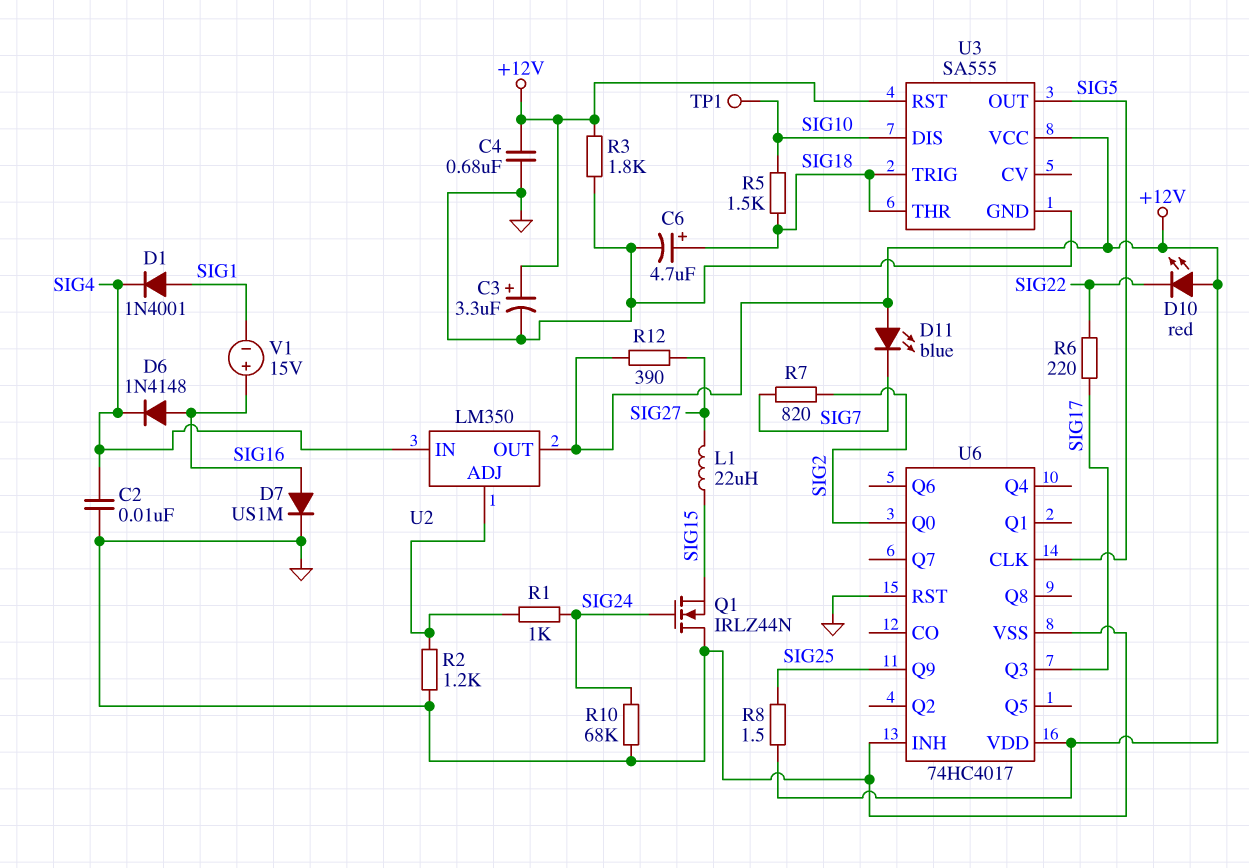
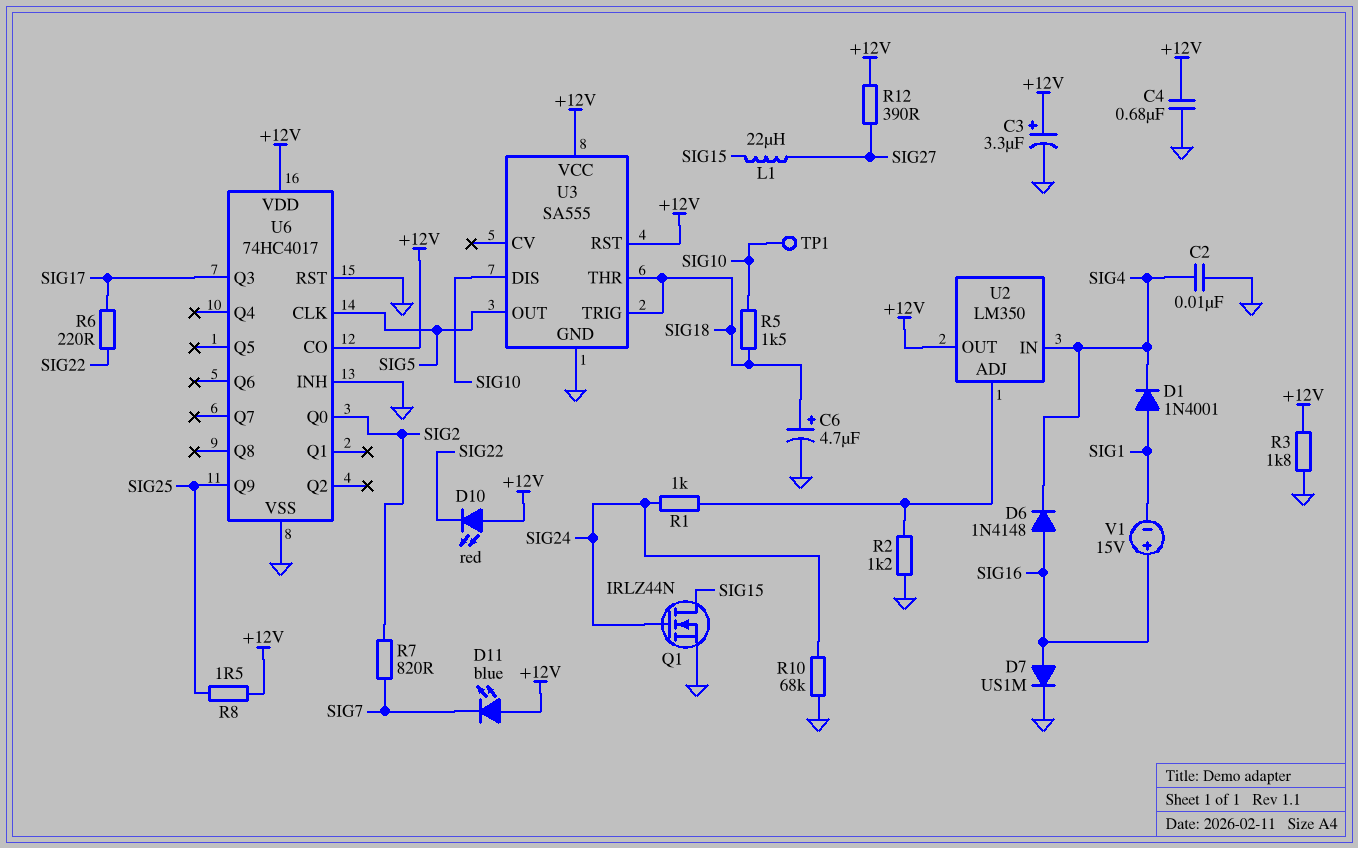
Q1: NMOS IRLZ44N (G SIG24, D GND, S SIG15) -> NMOS IRLZ44N (G SIG24, D SIG15, S GND)
U6 pin CO: none -> +12V

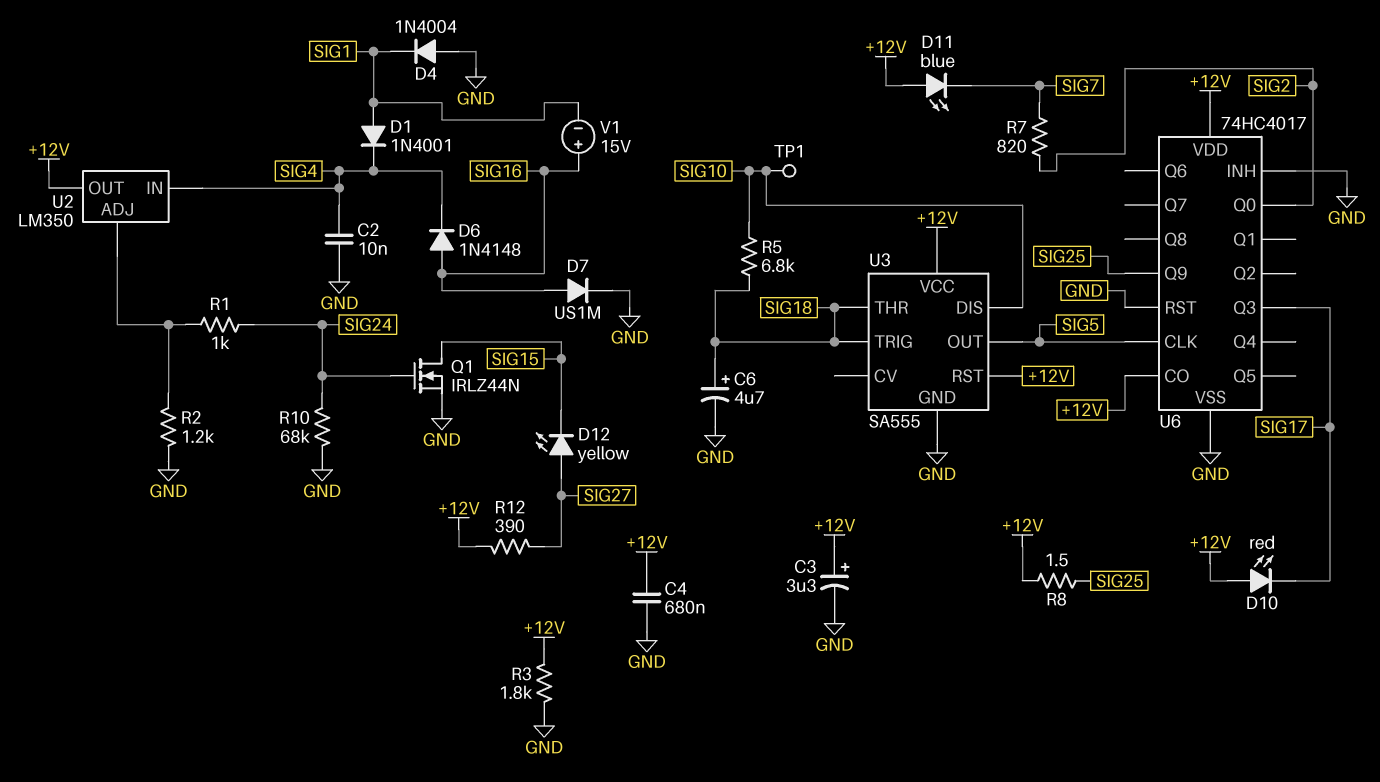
D4: none -> diode 1N4004 (A GND, K SIG1)
D10: LED red (A +12V, K SIG22) -> LED red (A +12V, K SIG17)
D12: none -> LED yellow (A SIG27, K SIG15)
L1: 22uH (SIG15, SIG27) -> none
R5: 1.5k (SIG10, SIG18) -> 6.8k (SIG10, SIG18)
R6: 220 (SIG17, SIG22) -> none

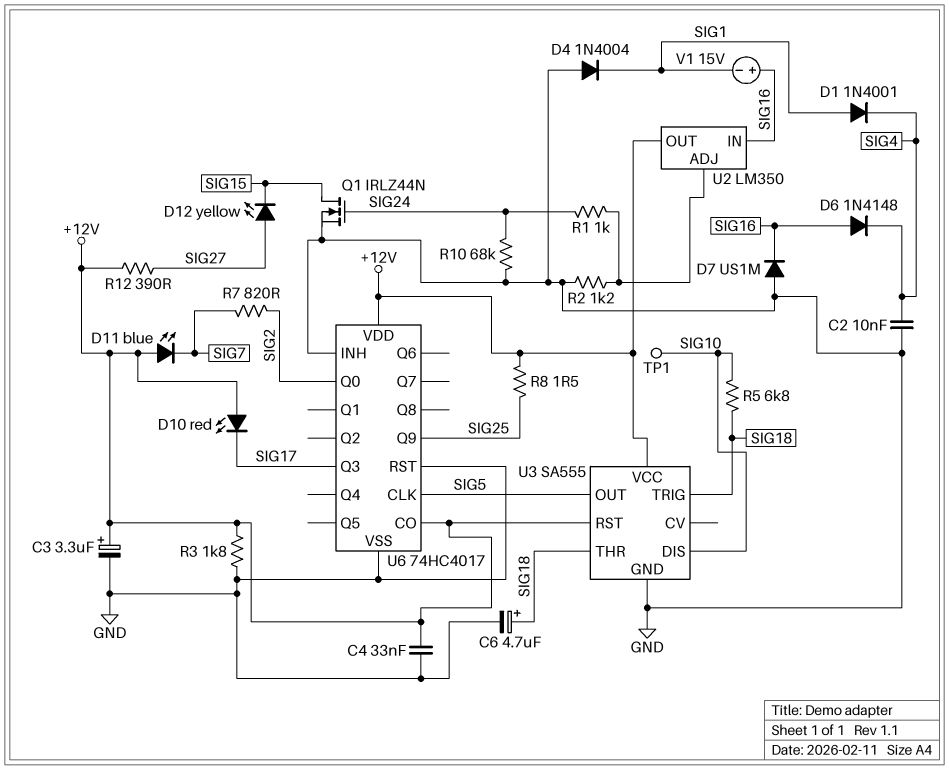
C4: 680nF (+12V, GND) -> 33nF (+12V, GND)
D7: diode US1M (A SIG16, K GND) -> diode US1M (A GND, K SIG16)
U2 pin IN: SIG4 -> SIG16

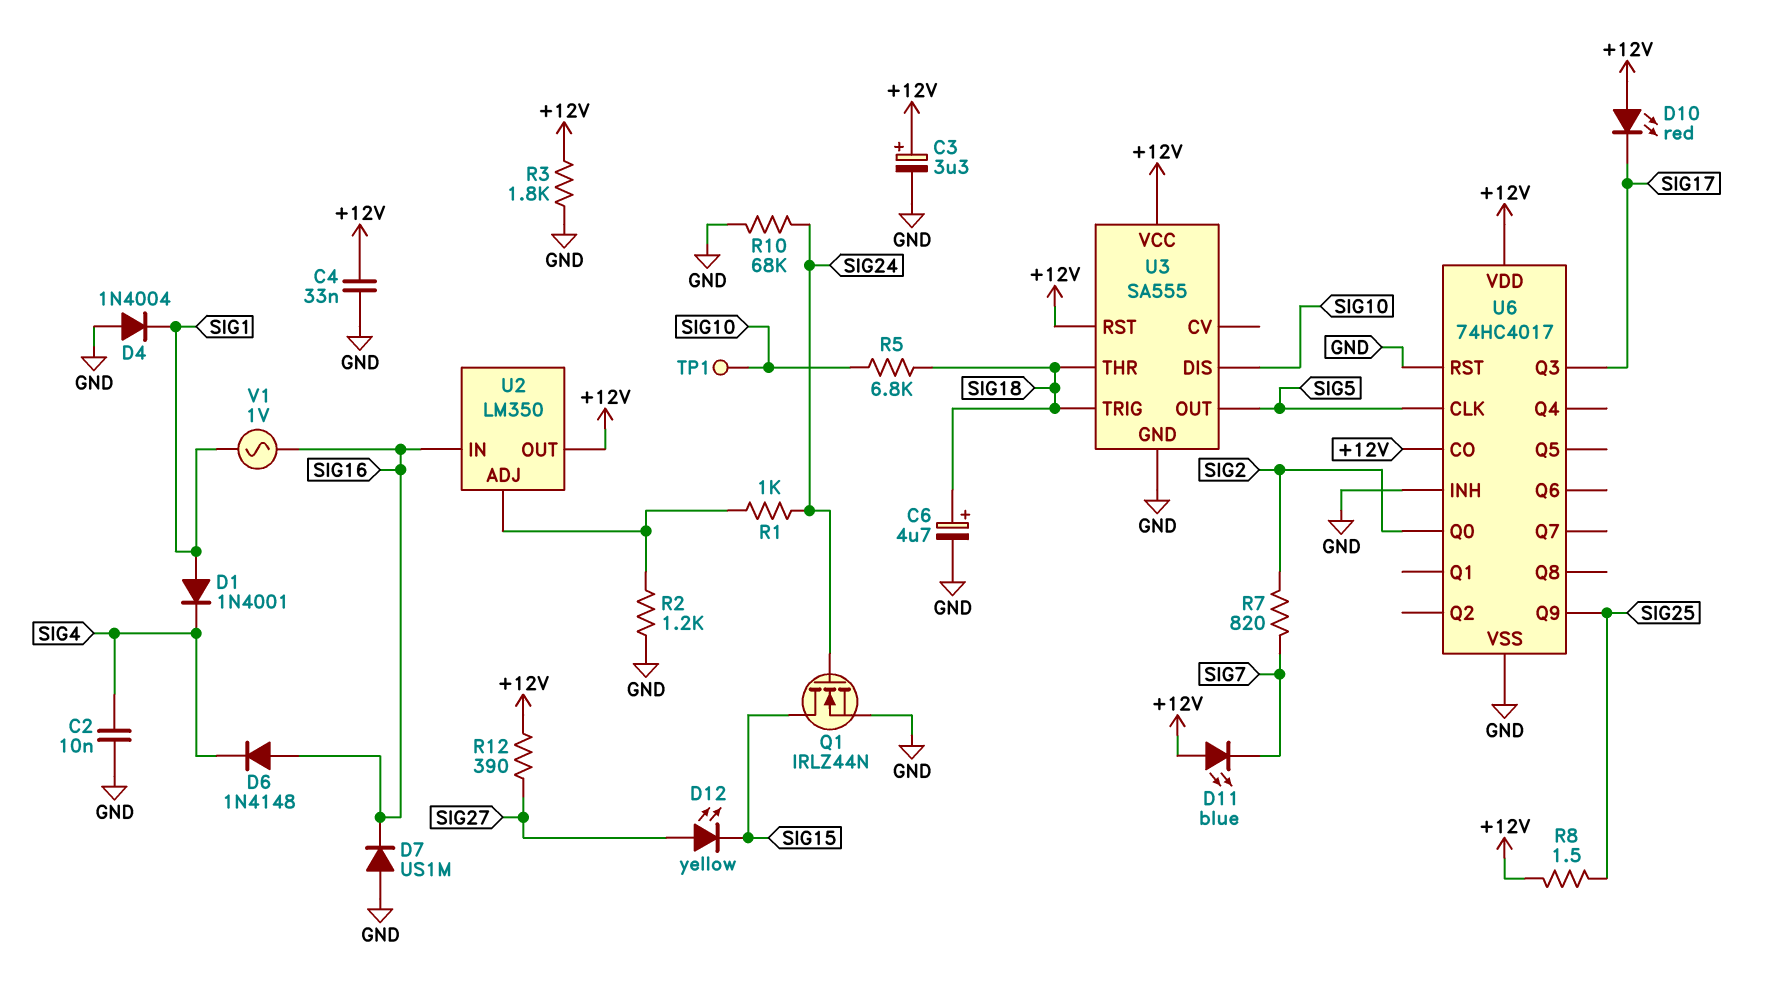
V1: 15V (plus SIG16, minus SIG1) -> AC 1V (SIG1, SIG16)

